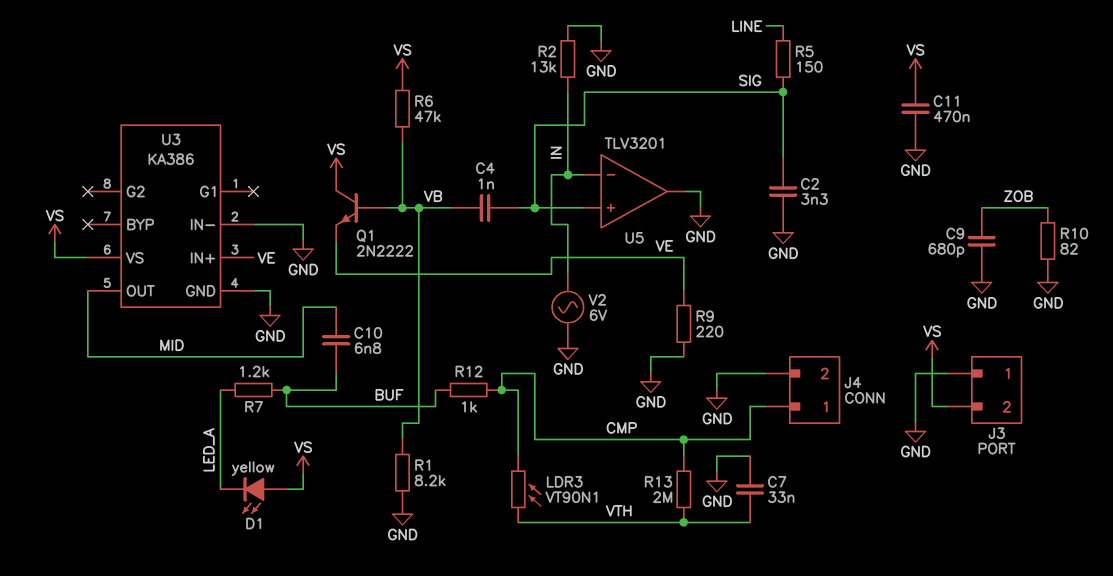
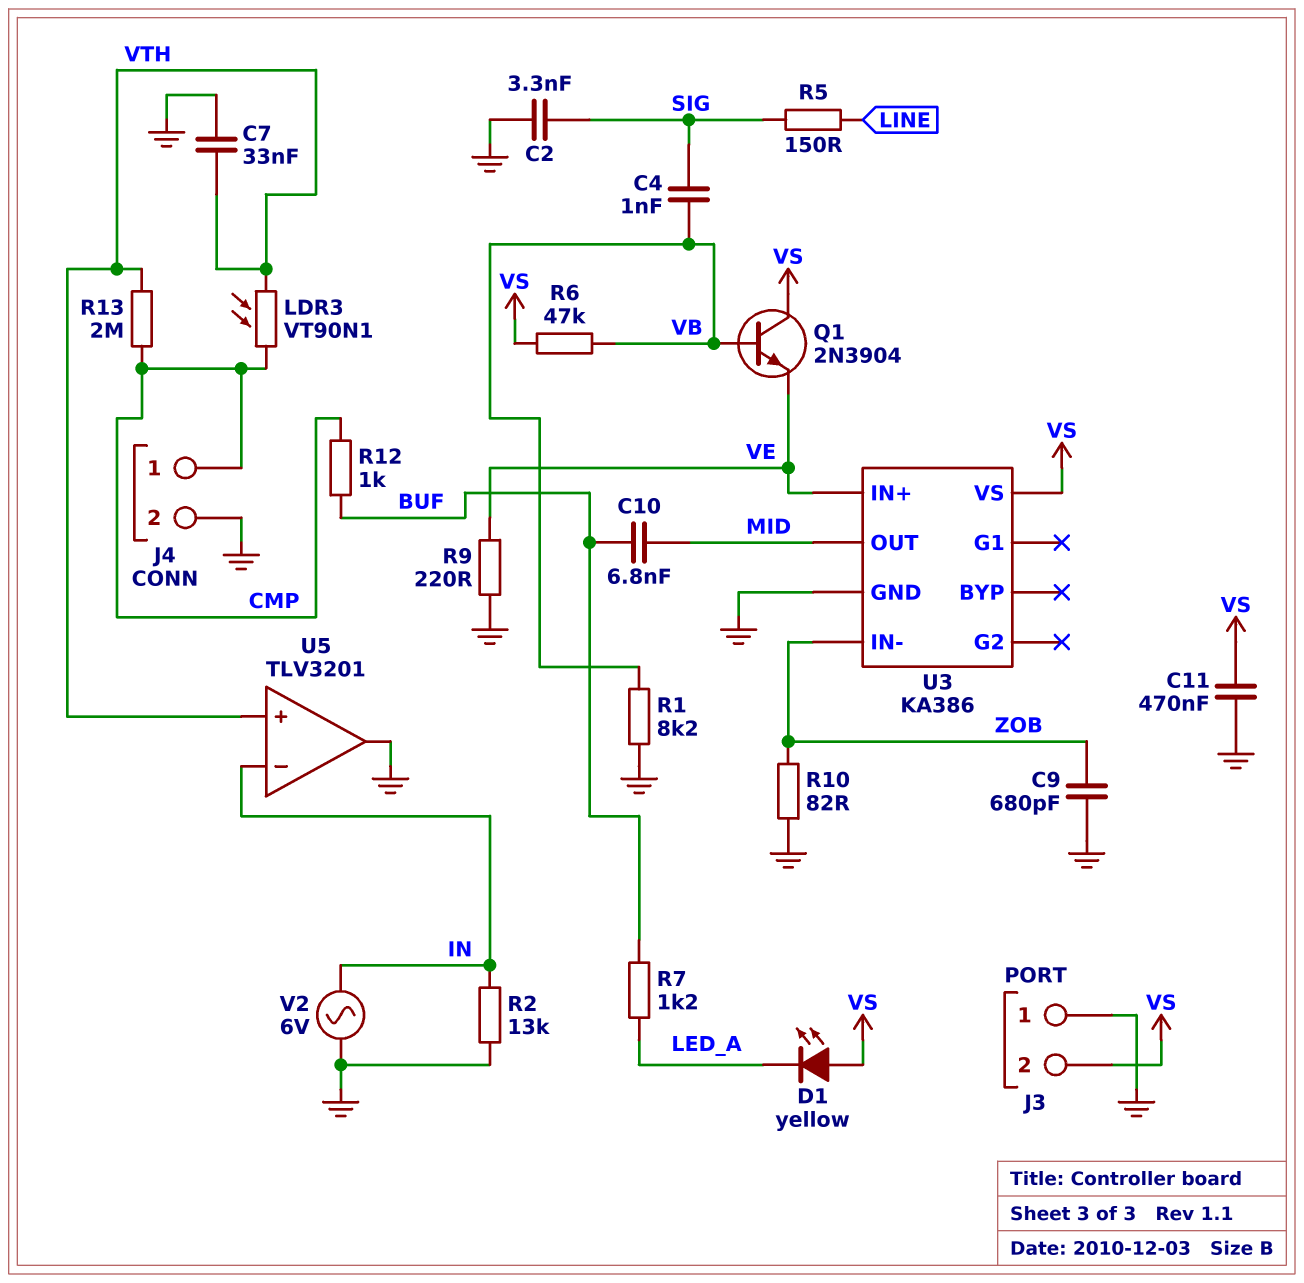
Q1: NPN 2N2222 (B VB, C VS, E VE) -> NPN 2N3904 (B VB, C VS, E VE)
U3 pin IN-: GND -> ZOB
U5 pin in+: SIG -> VTH

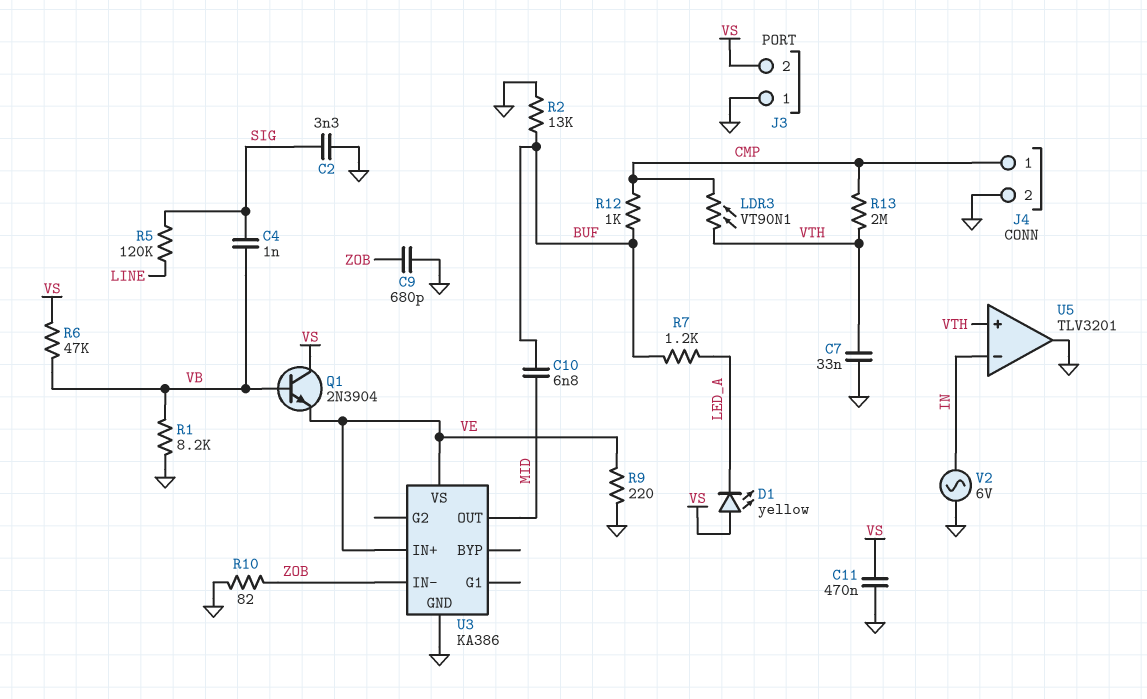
R2: 13k (GND, IN) -> 13k (BUF, GND)
R5: 150 (LINE, SIG) -> 120k (LINE, SIG)
U3 pin VS: VS -> VE

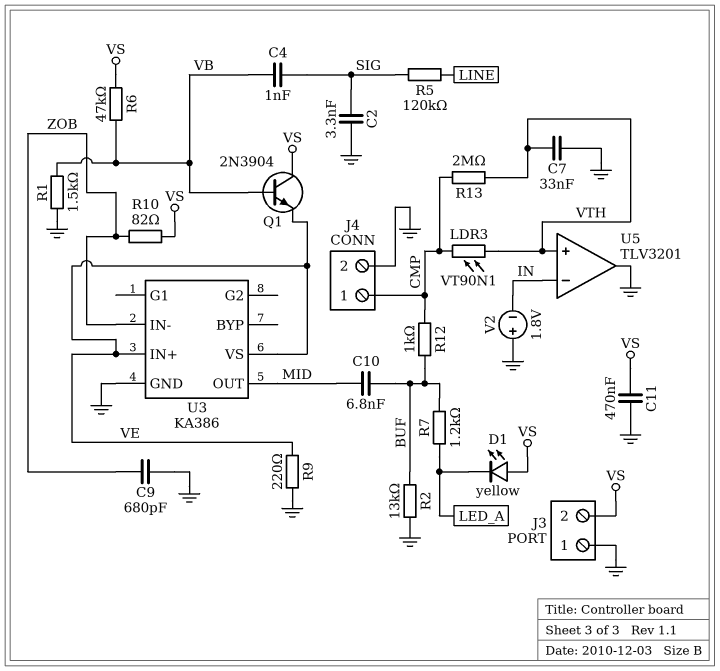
R1: 8.2k (GND, VB) -> 1.5k (GND, VB)
R10: 82 (GND, ZOB) -> 82 (VS, ZOB)
V2: AC 6V (GND, IN) -> 1.8V (plus GND, minus IN)

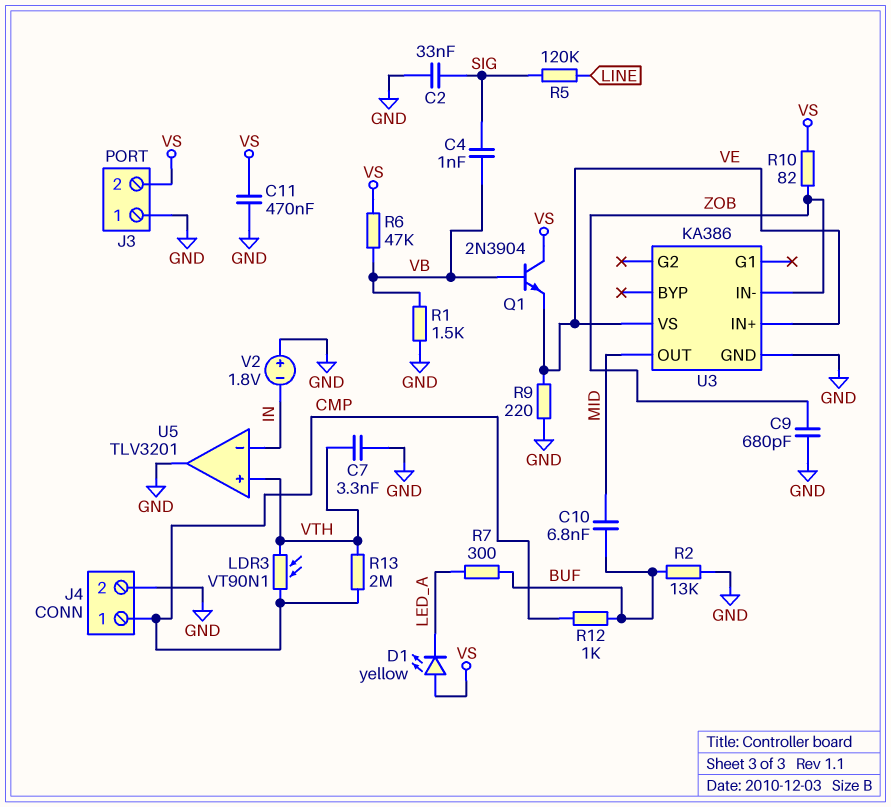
C2: 3.3nF (GND, SIG) -> 33nF (GND, SIG)
C7: 33nF (GND, VTH) -> 3.3nF (GND, VTH)
R7: 1.2k (BUF, LED_A) -> 300 (BUF, LED_A)

